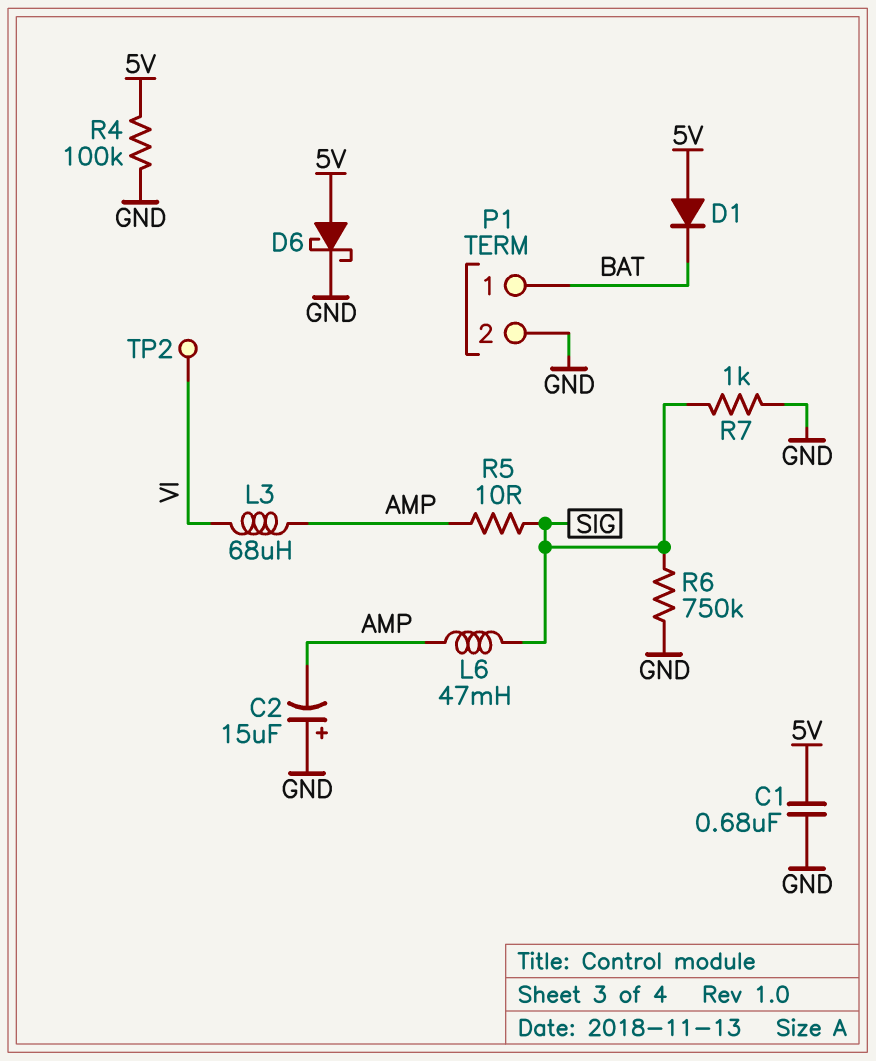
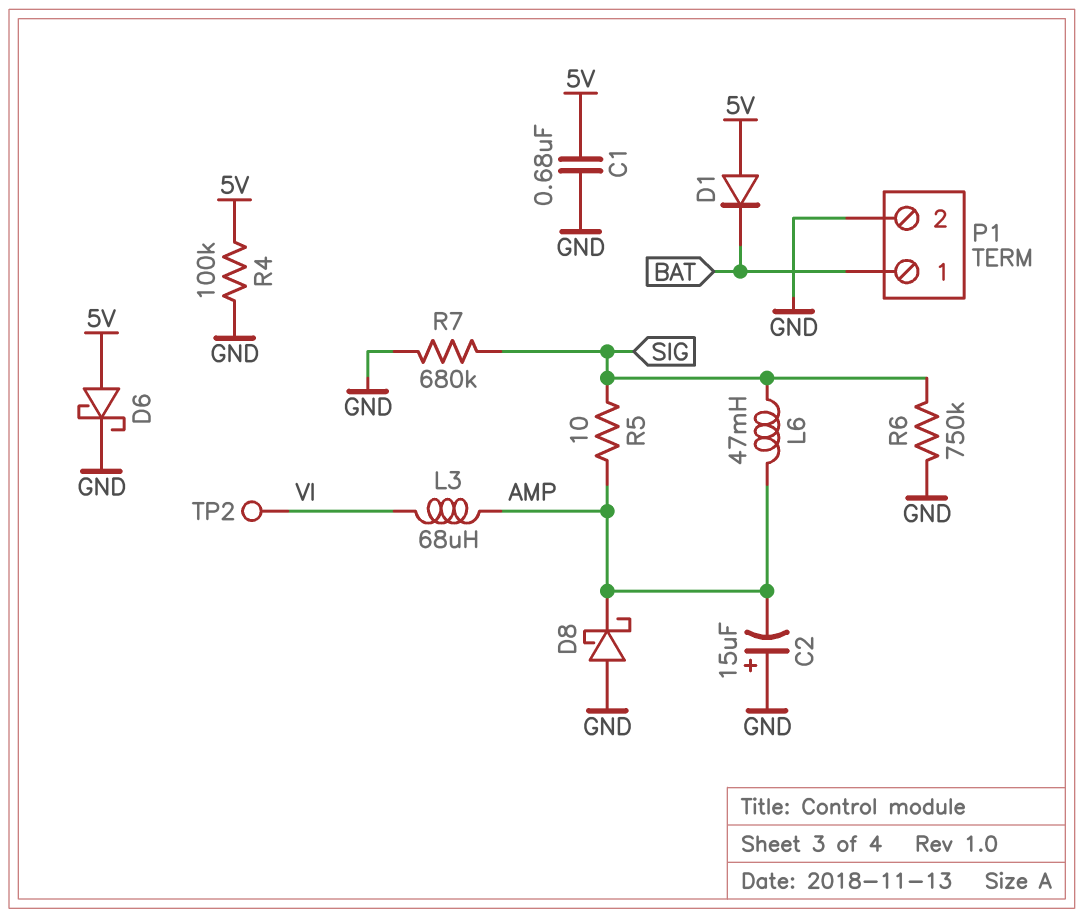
D8: none -> schottky (A GND, K AMP)
R7: 1k (GND, SIG) -> 680k (GND, SIG)

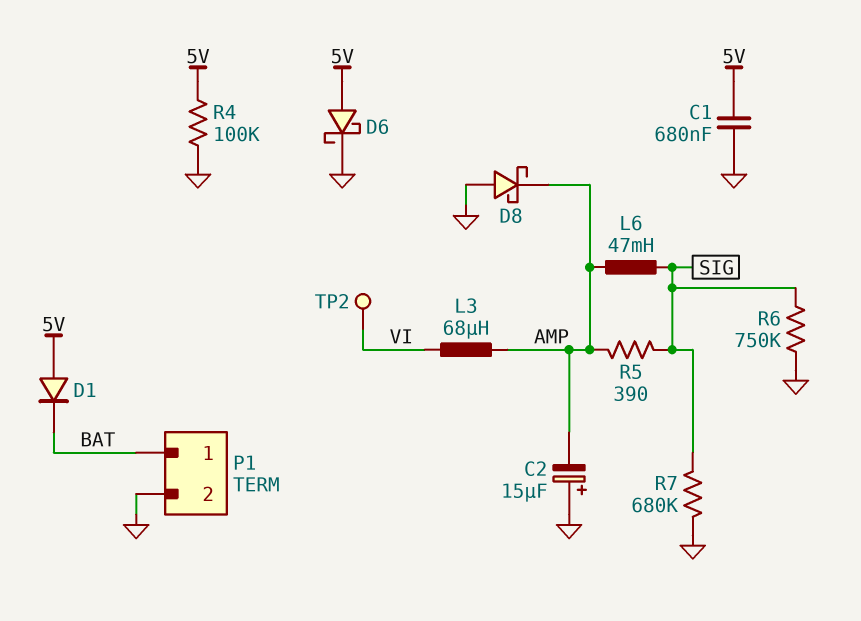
R5: 10 (AMP, SIG) -> 390 (AMP, SIG)

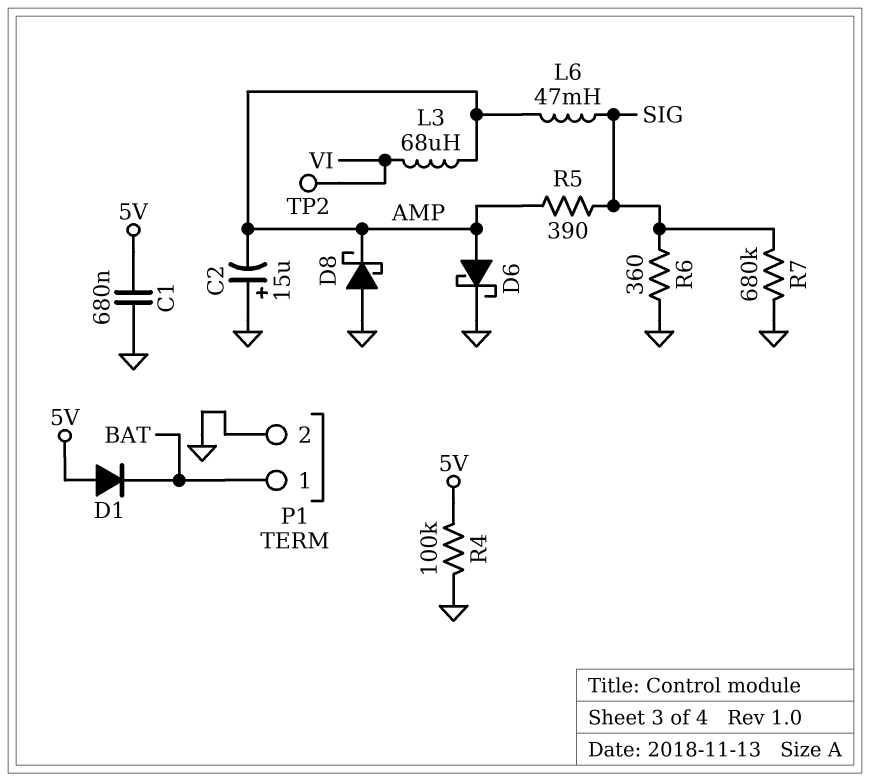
D6: schottky (A 5V, K GND) -> schottky (A AMP, K GND)
R6: 750k (GND, SIG) -> 360 (GND, SIG)

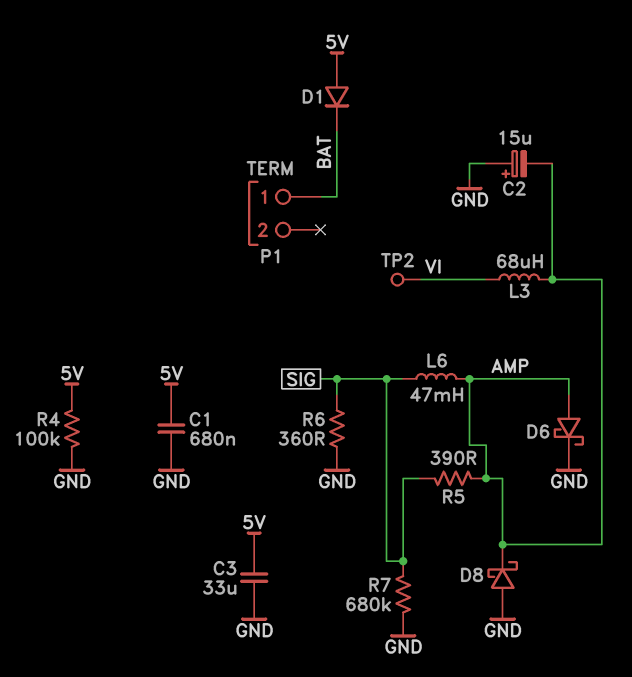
C3: none -> 33uF (5V, GND)
P1 pin 2: GND -> none

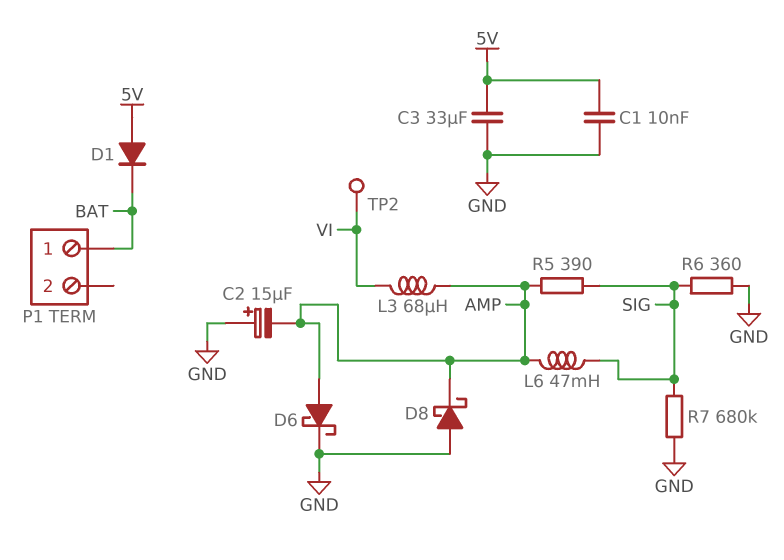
C1: 680nF (5V, GND) -> 10nF (5V, GND)
R4: 100k (5V, GND) -> none

